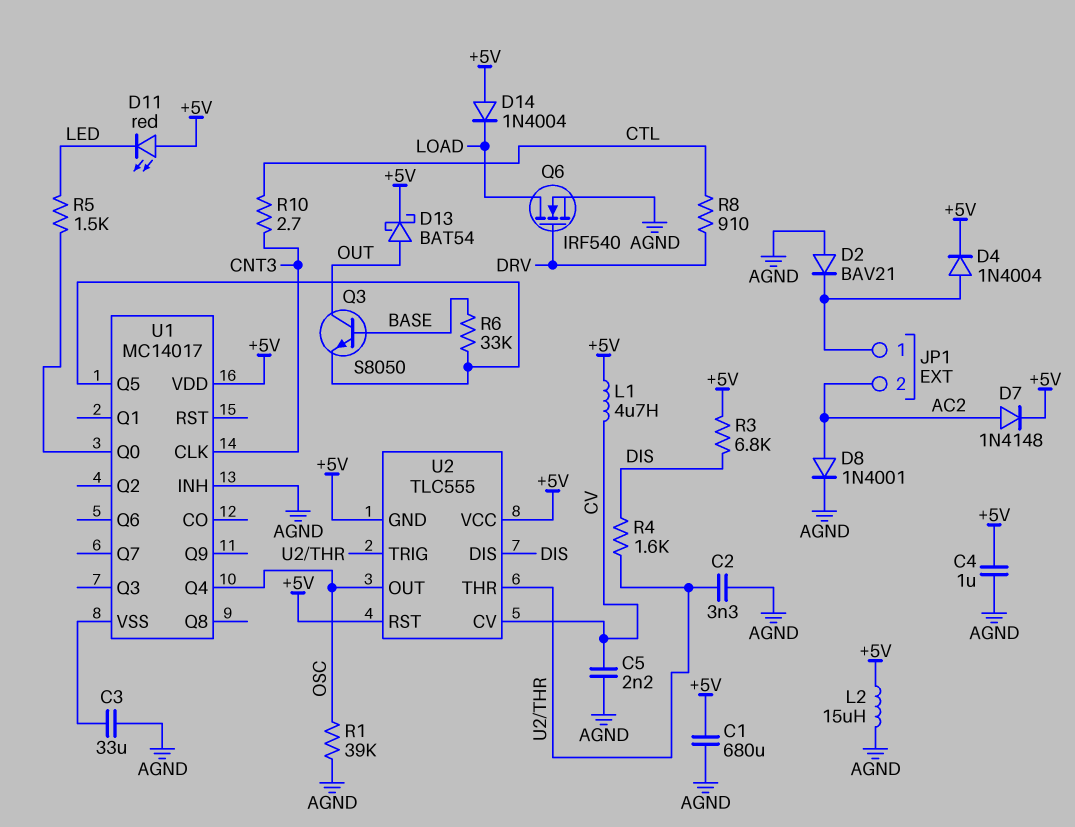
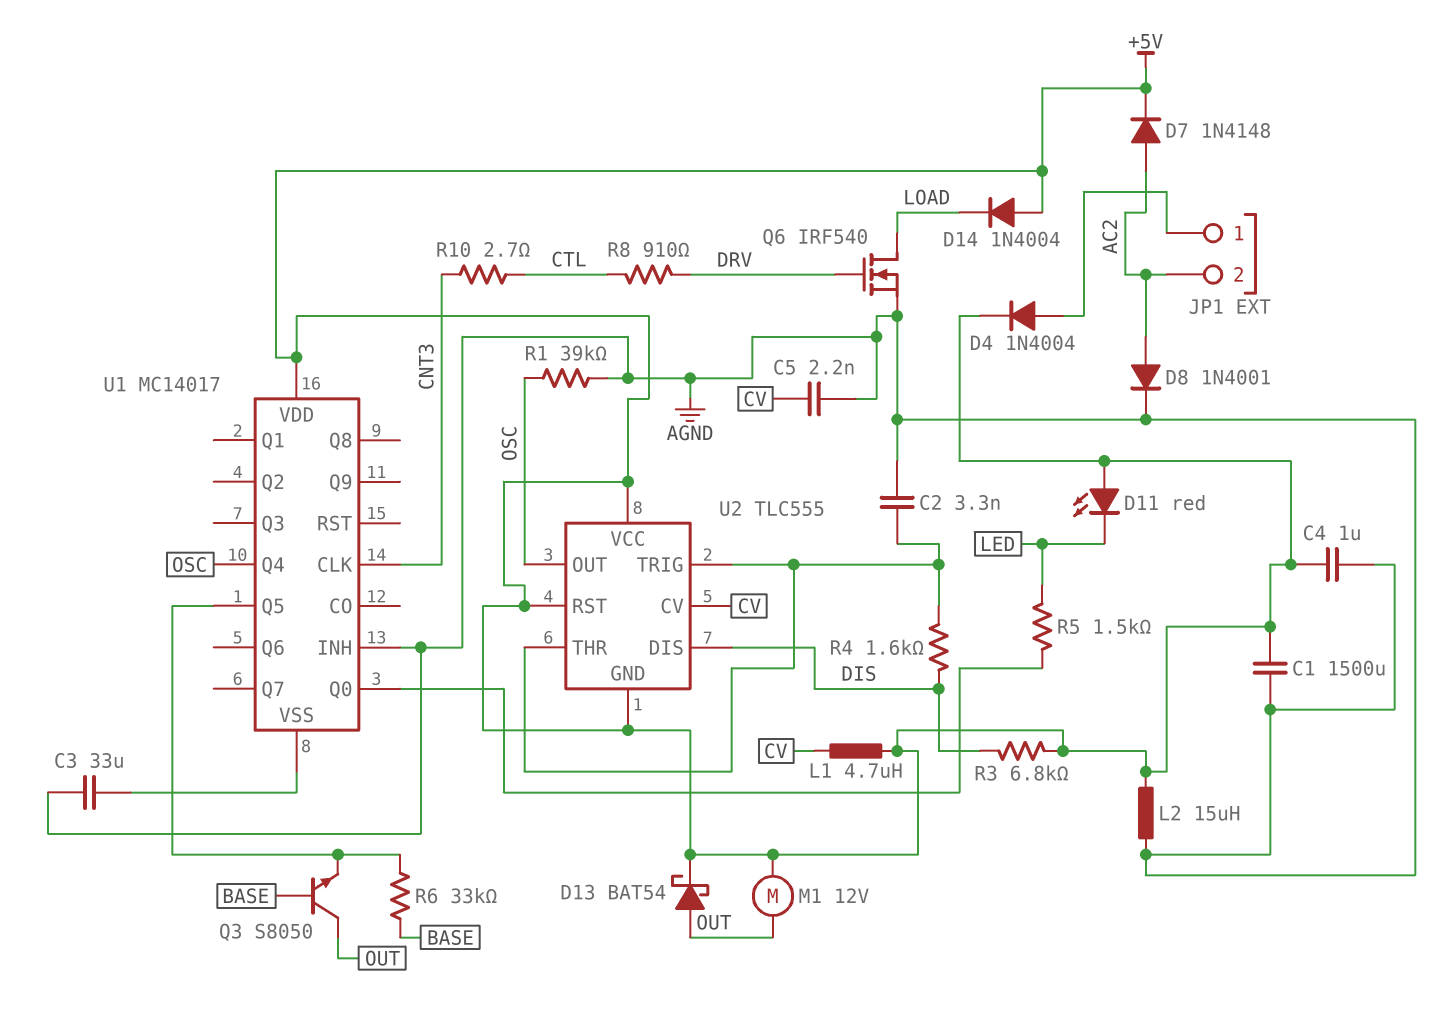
C1: 680uF (+5V, AGND) -> 1500uF (+5V, AGND)
D2: diode BAV21 (A AGND, K JP1/1) -> none
M1: none -> motor 12V (+5V, OUT)

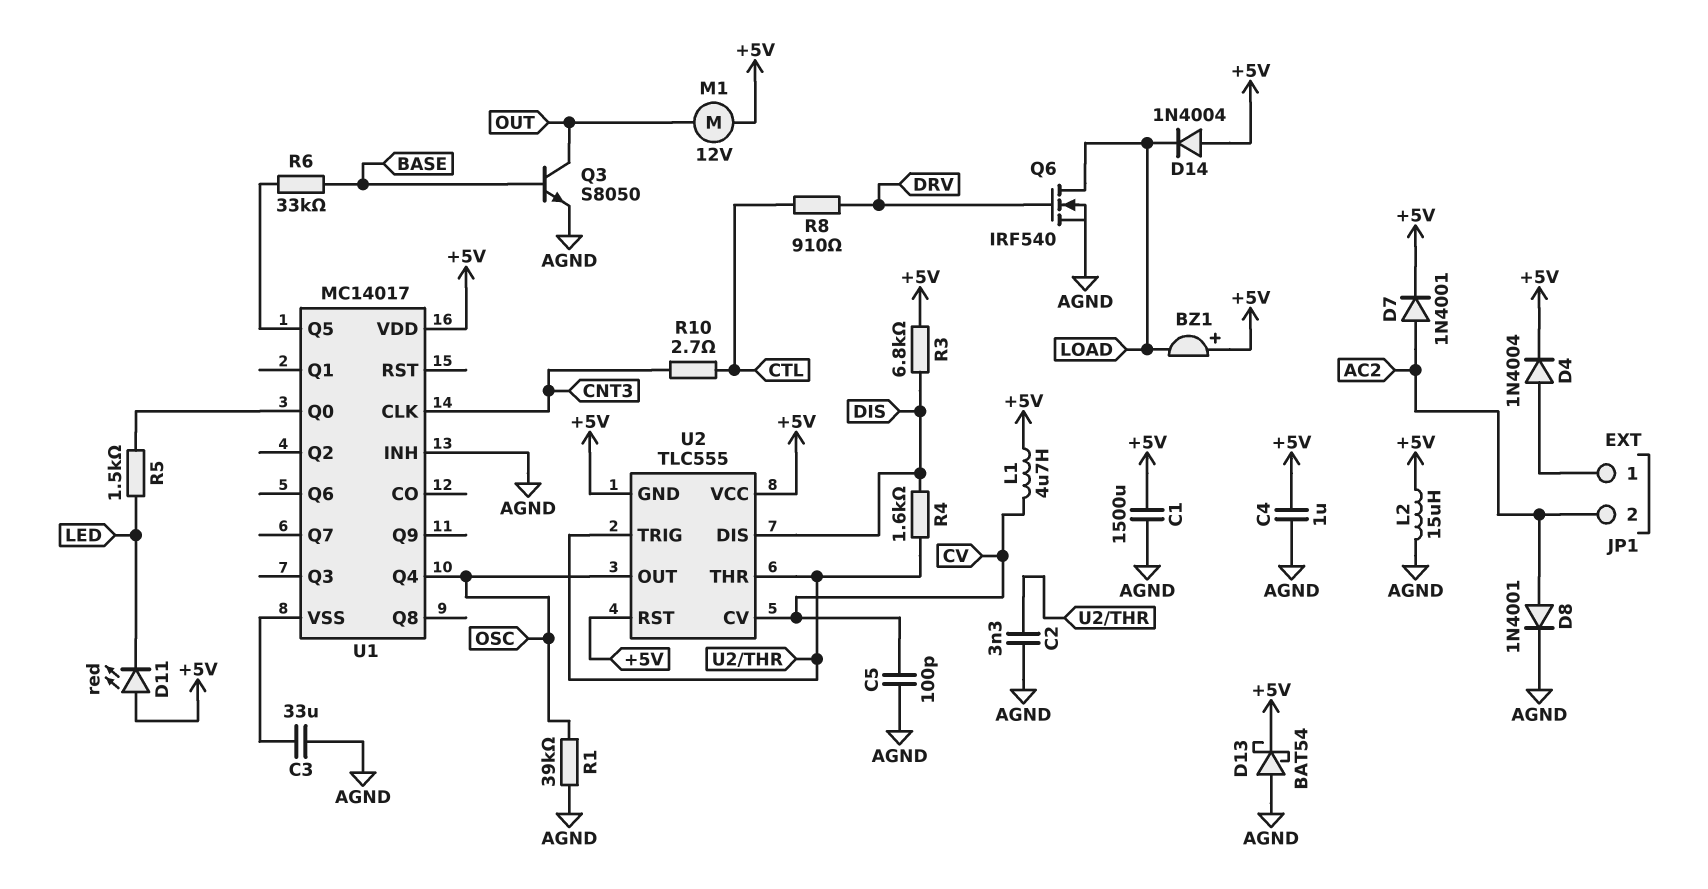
BZ1: none -> buzzer (plus +5V, minus LOAD)
C5: 2.2nF (AGND, CV) -> 100pF (AGND, CV)
D7: diode 1N4148 (A AC2, K +5V) -> diode 1N4001 (A AC2, K +5V)
D13: schottky BAT54 (A OUT, K +5V) -> schottky BAT54 (A AGND, K +5V)
Q3: NPN S8050 (B BASE, C OUT, E U1/Q5) -> NPN S8050 (B BASE, C OUT, E AGND)

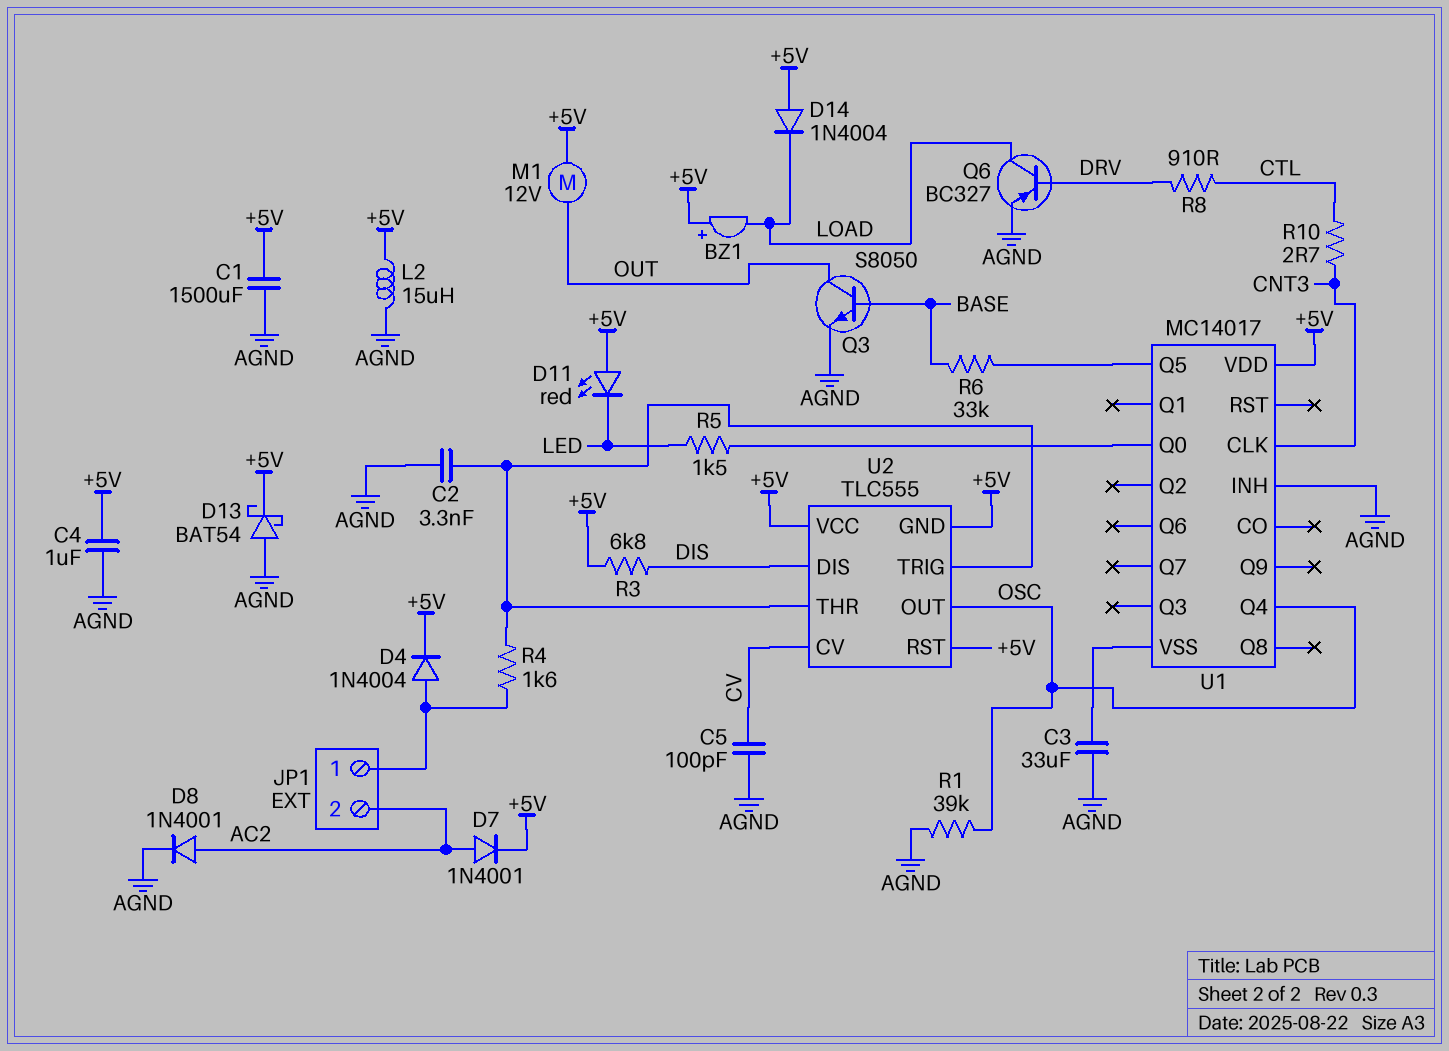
L1: 4.7uH (+5V, CV) -> none
Q6: NMOS IRF540 (G DRV, D LOAD, S AGND) -> PNP BC327 (B DRV, C LOAD, E AGND)
R4: 1.6k (DIS, U2/THR) -> 1.6k (JP1/1, U2/THR)

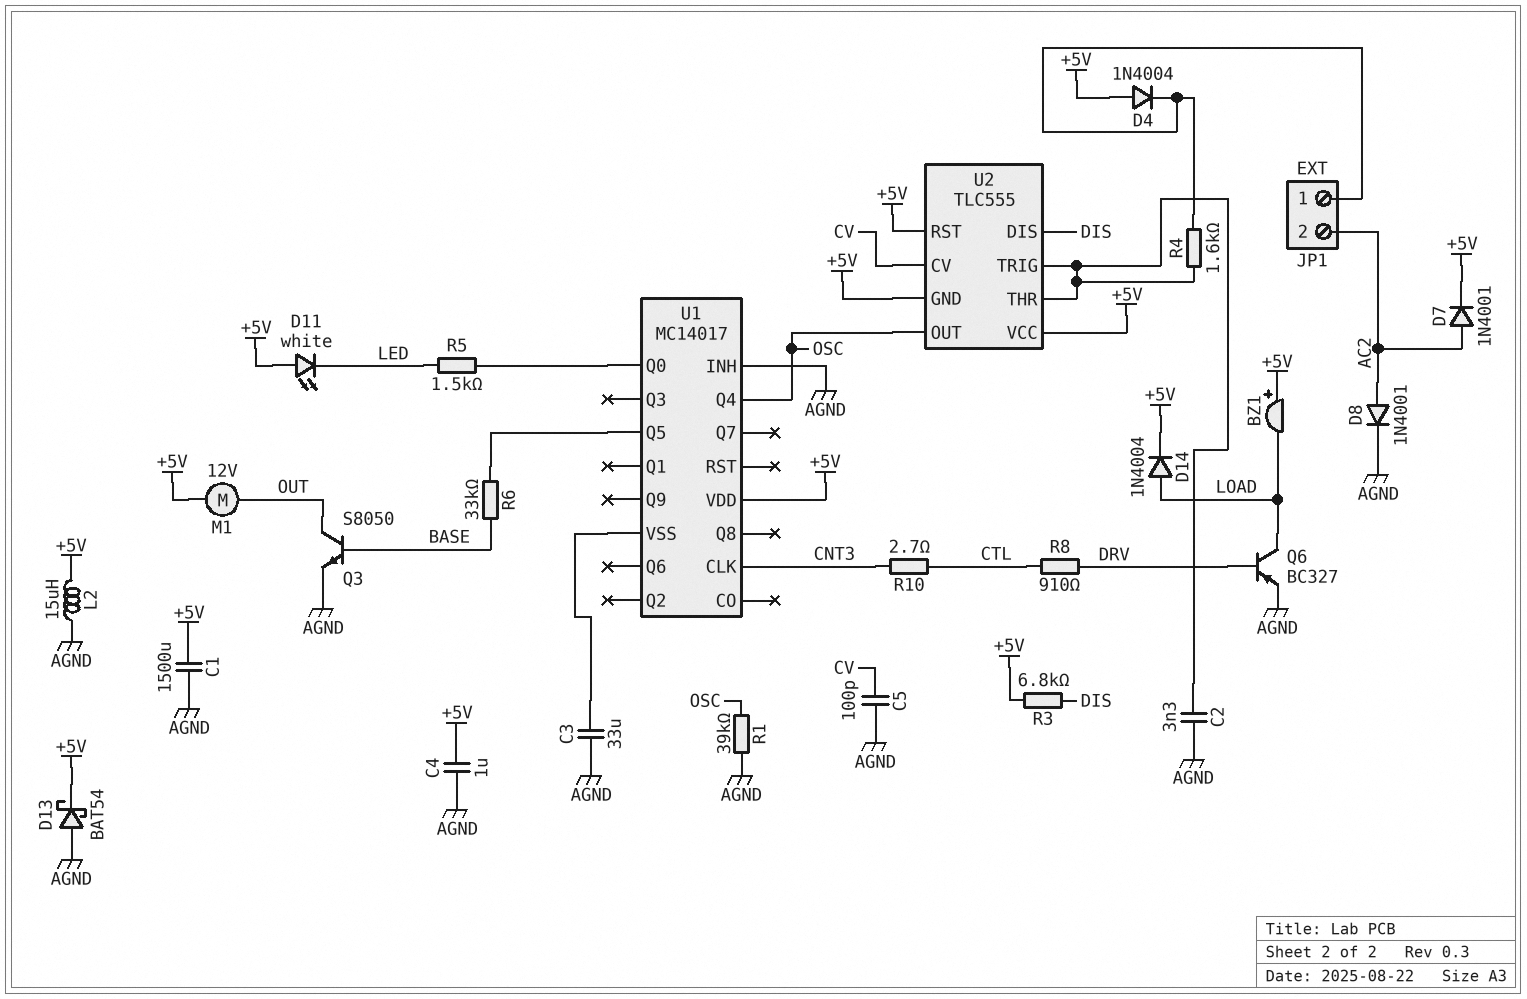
D4: diode 1N4004 (A JP1/1, K +5V) -> diode 1N4004 (A +5V, K JP1/1)
D11: LED red (A +5V, K LED) -> LED white (A +5V, K LED)
D14: diode 1N4004 (A +5V, K LOAD) -> diode 1N4004 (A LOAD, K +5V)

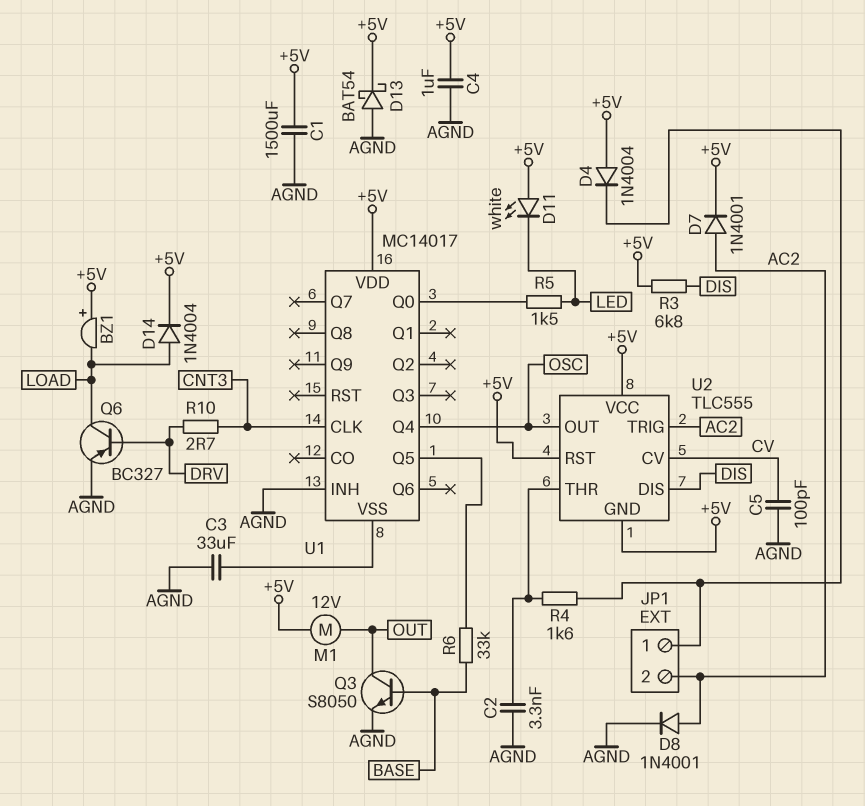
L2: 15uH (+5V, AGND) -> none
R1: 39k (AGND, OSC) -> none
R8: 910 (CTL, DRV) -> none
R10: 2.7 (CNT3, CTL) -> 2.7 (CNT3, DRV)
U2 pin TRIG: U2/THR -> AC2

